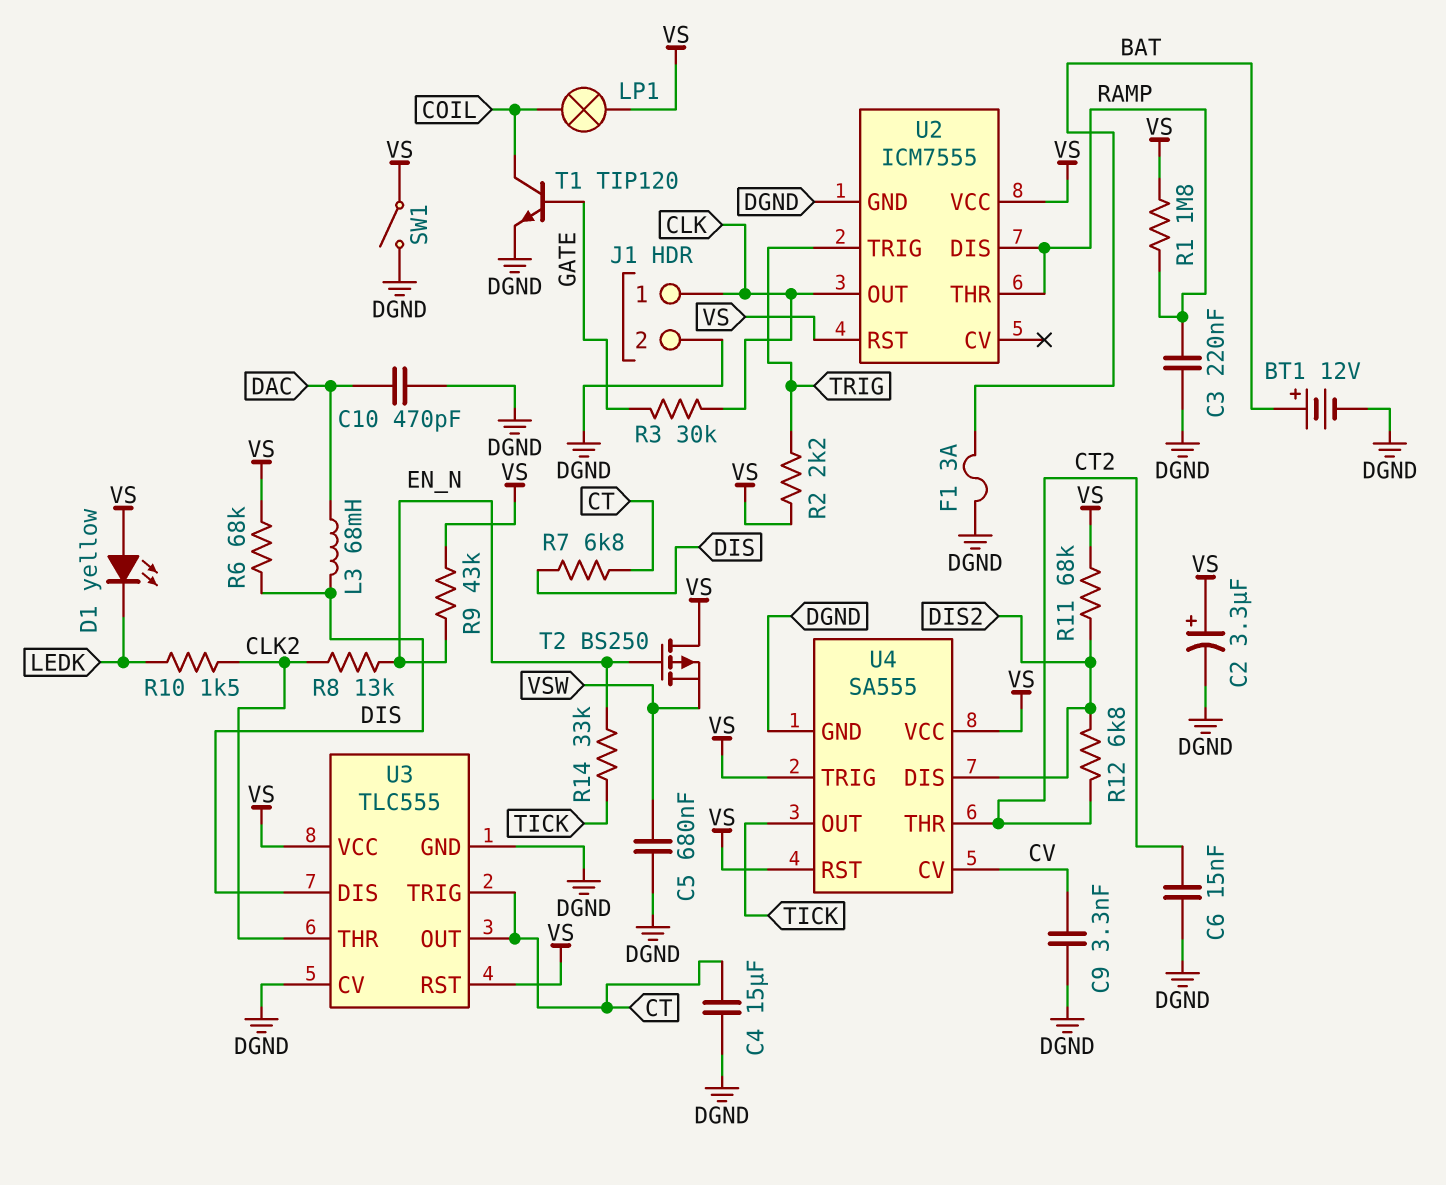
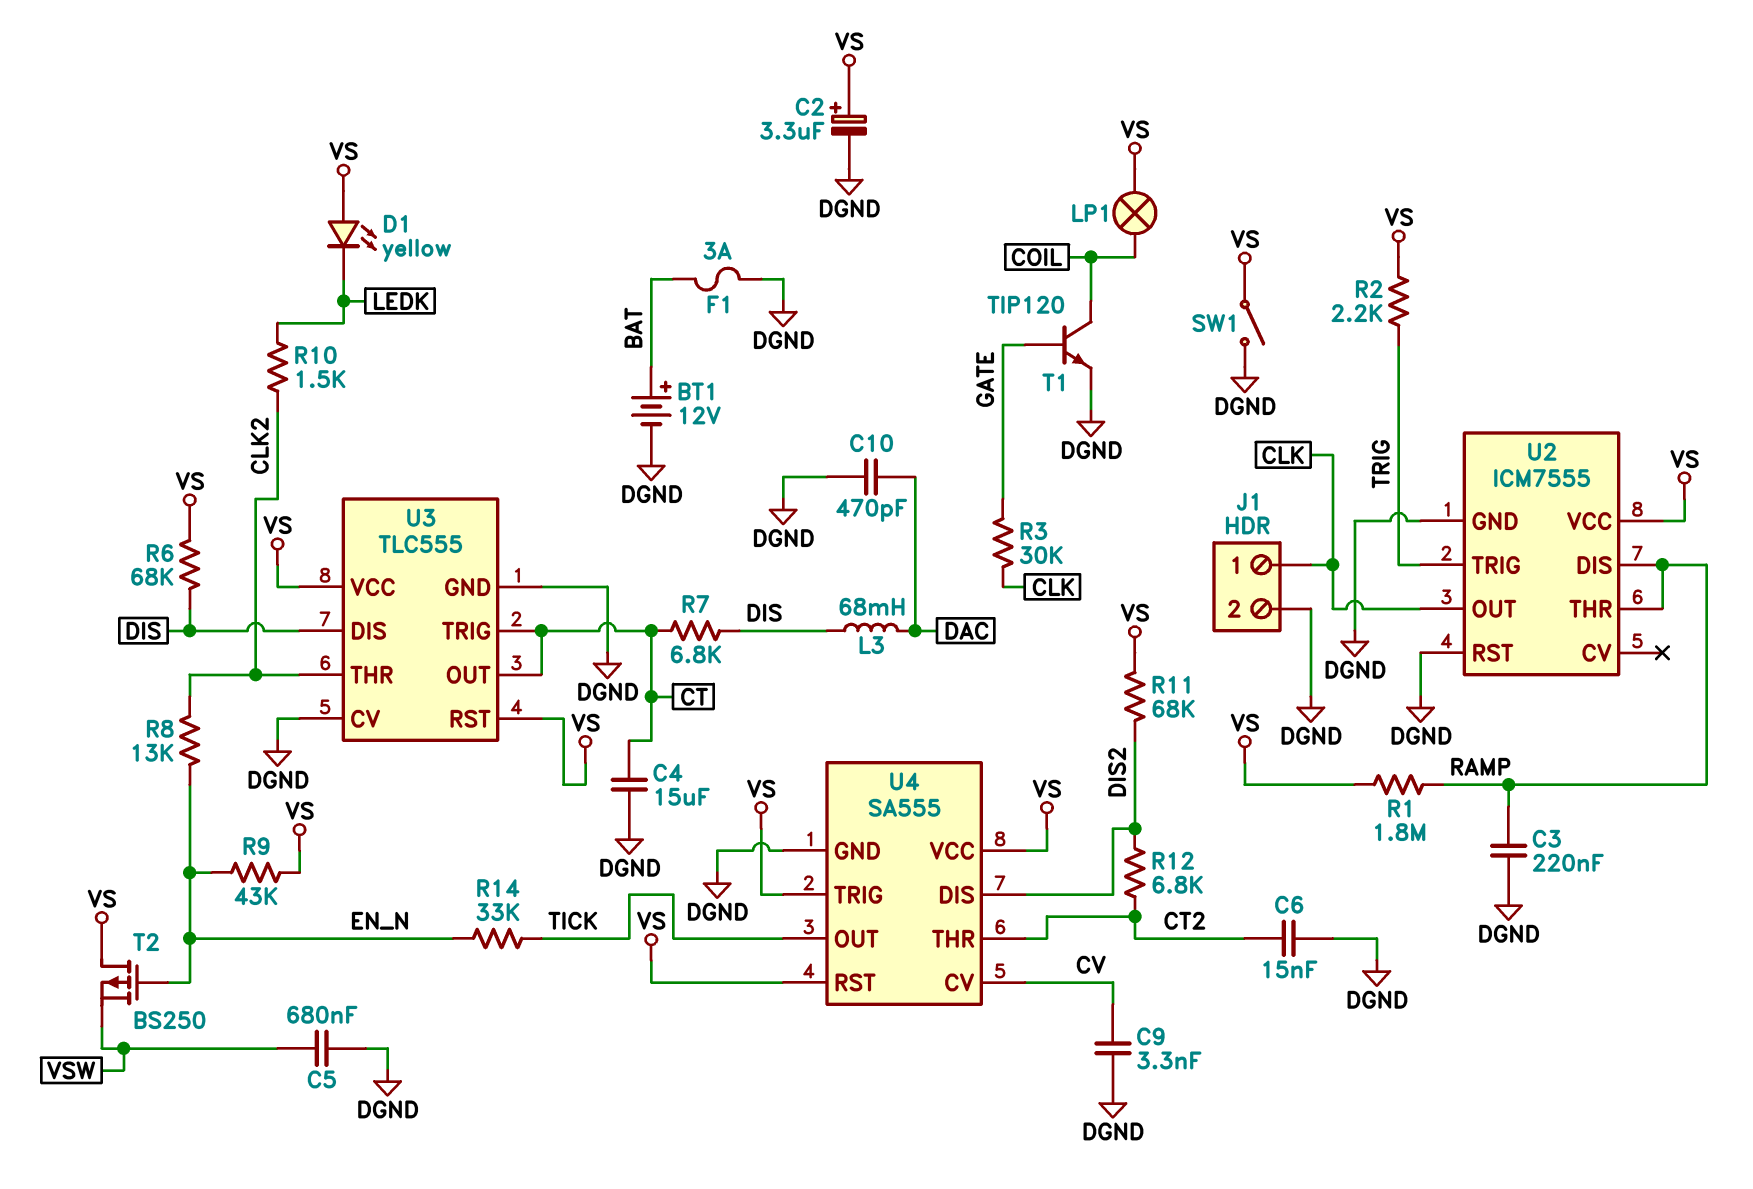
U2 pin RST: VS -> DGND

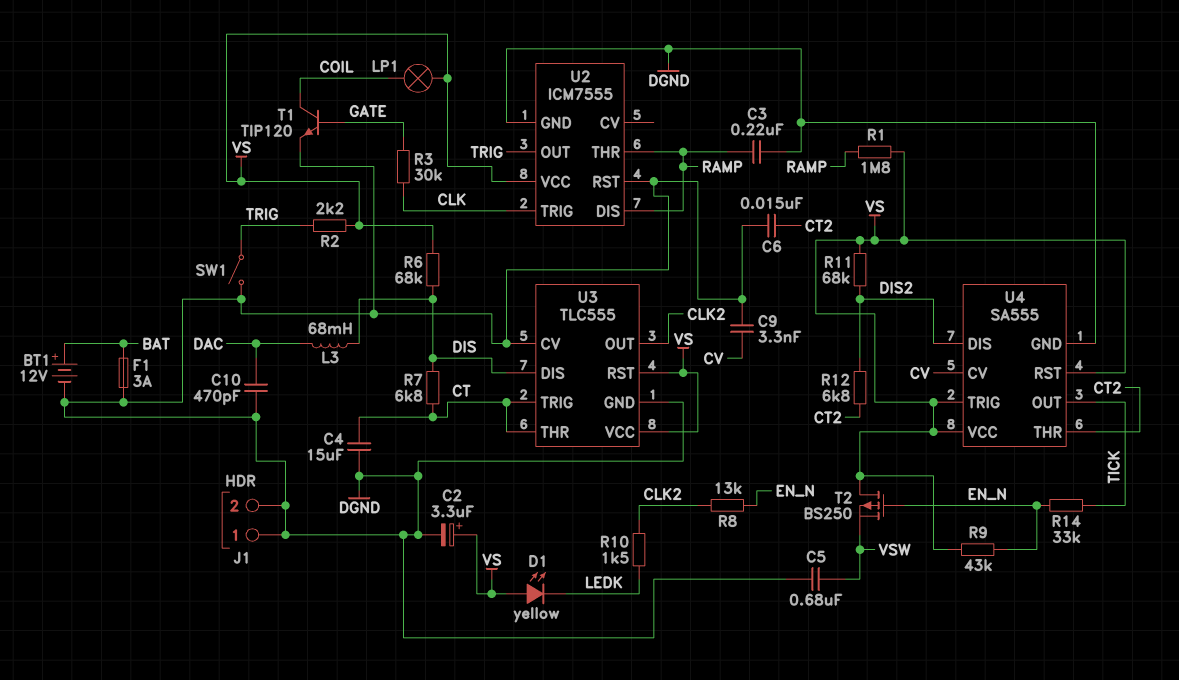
J1 pin 1: CLK -> DGND
SW1: switch (DGND, VS) -> switch (DGND, TRIG)
U2 pin OUT: CLK -> TRIG
U2 pin TRIG: TRIG -> CLK
U3 pin OUT: CT -> CLK2
U3 pin THR: CLK2 -> CT

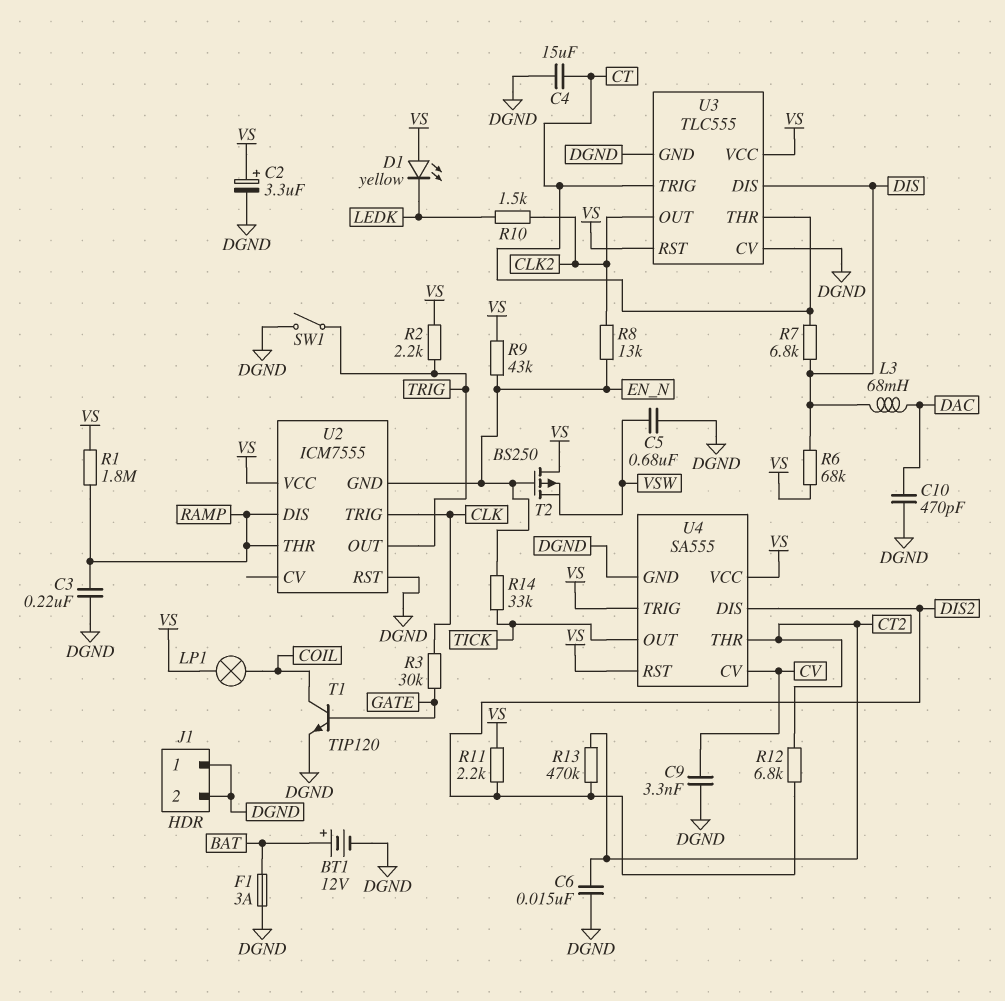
R11: 68k (DIS2, VS) -> 2.2k (DIS2, VS)
R13: none -> 470k (CT2, DIS2)
U2 pin GND: DGND -> EN_N

